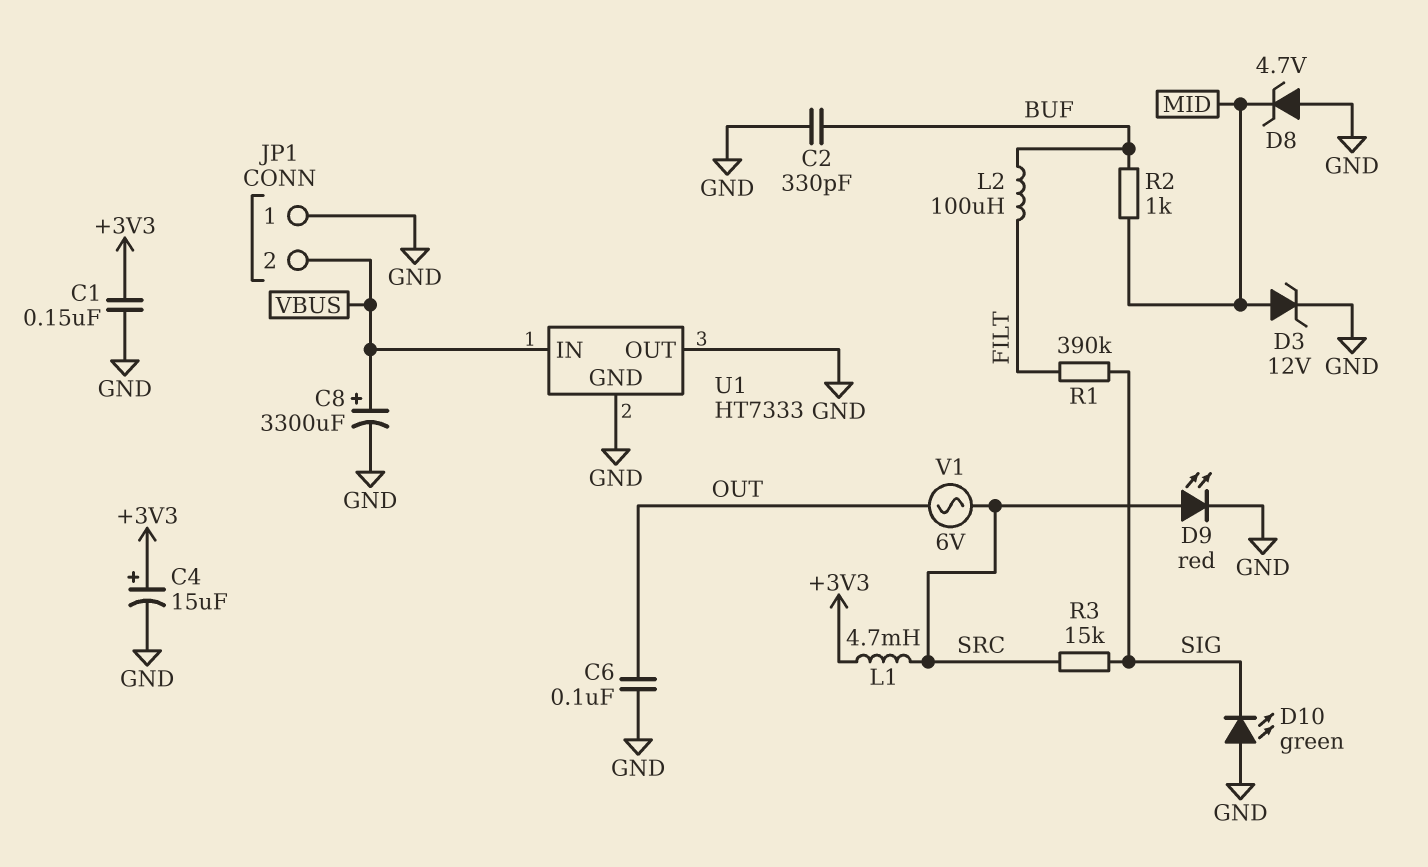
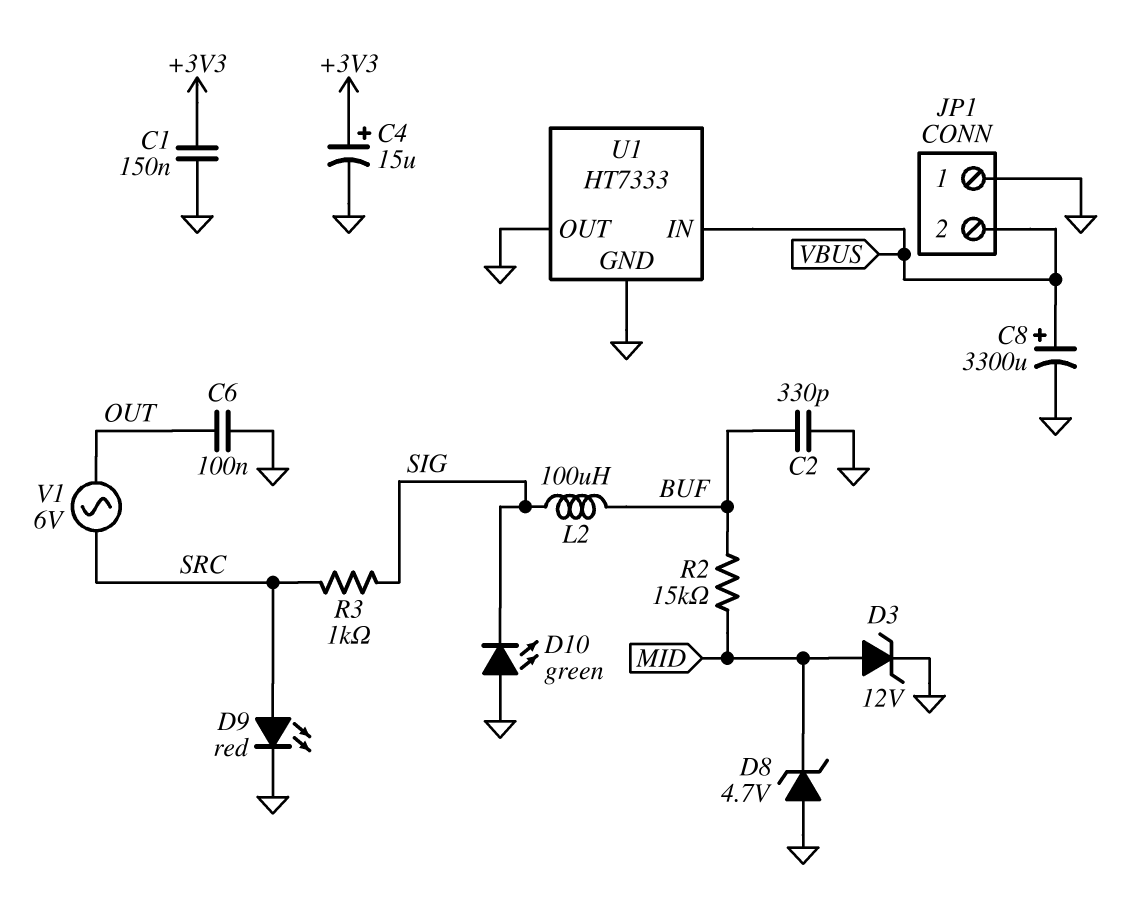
L1: 4.7mH (+3V3, SRC) -> none
L2: 100uH (BUF, FILT) -> 100uH (BUF, SIG)
R1: 390k (FILT, SIG) -> none
R2: 1k (BUF, MID) -> 15k (BUF, MID)
R3: 15k (SIG, SRC) -> 1k (SIG, SRC)

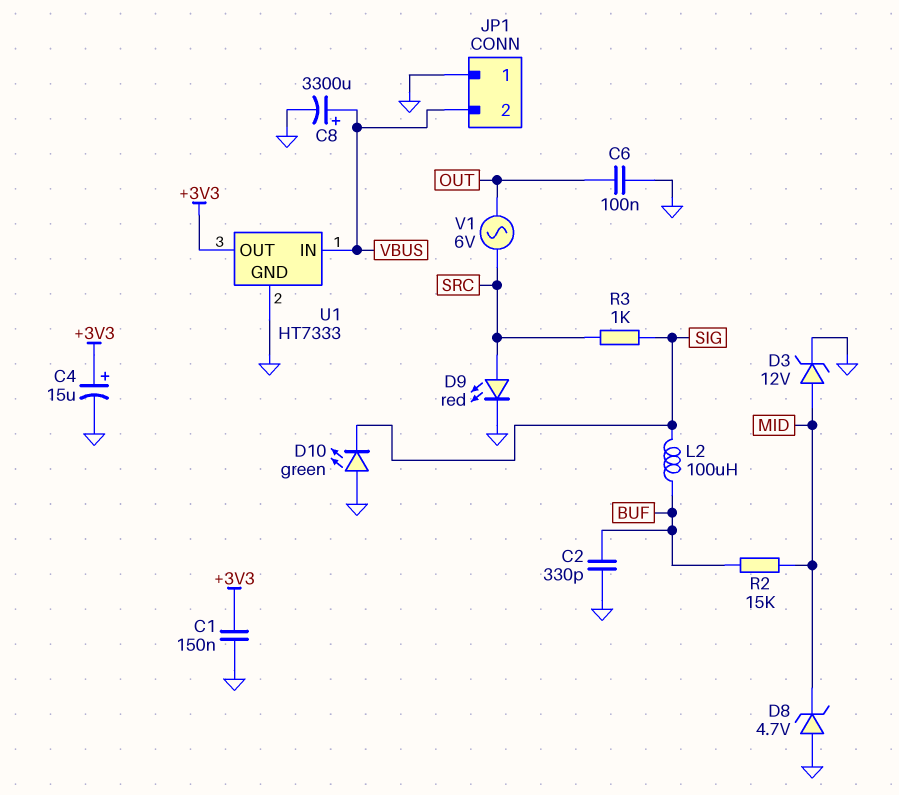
U1 pin OUT: GND -> +3V3

